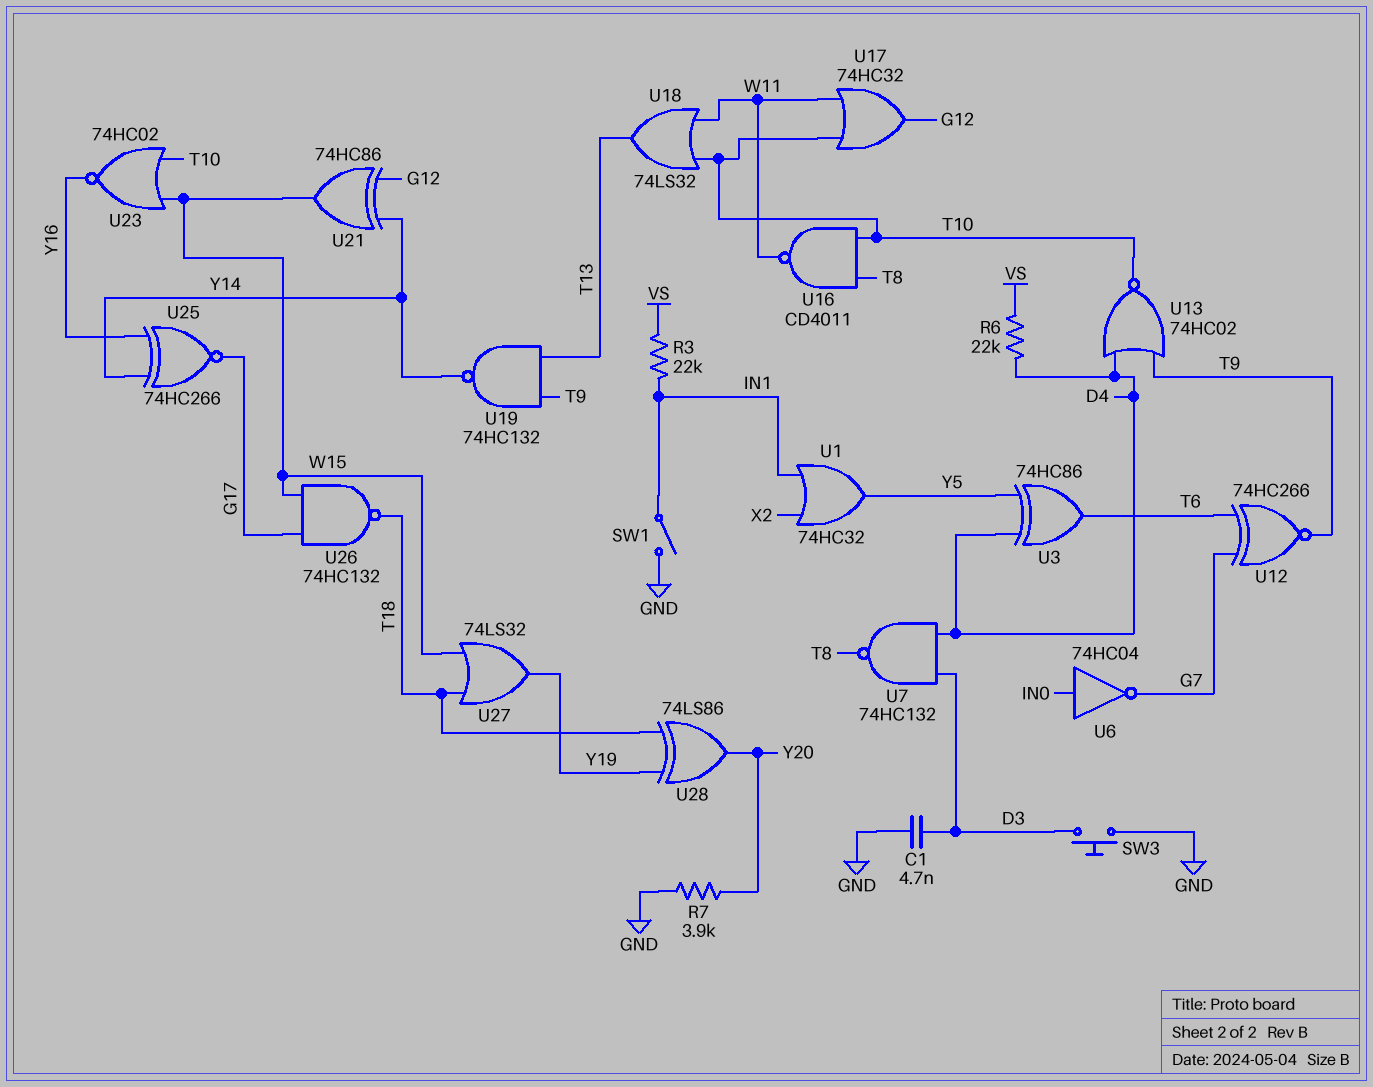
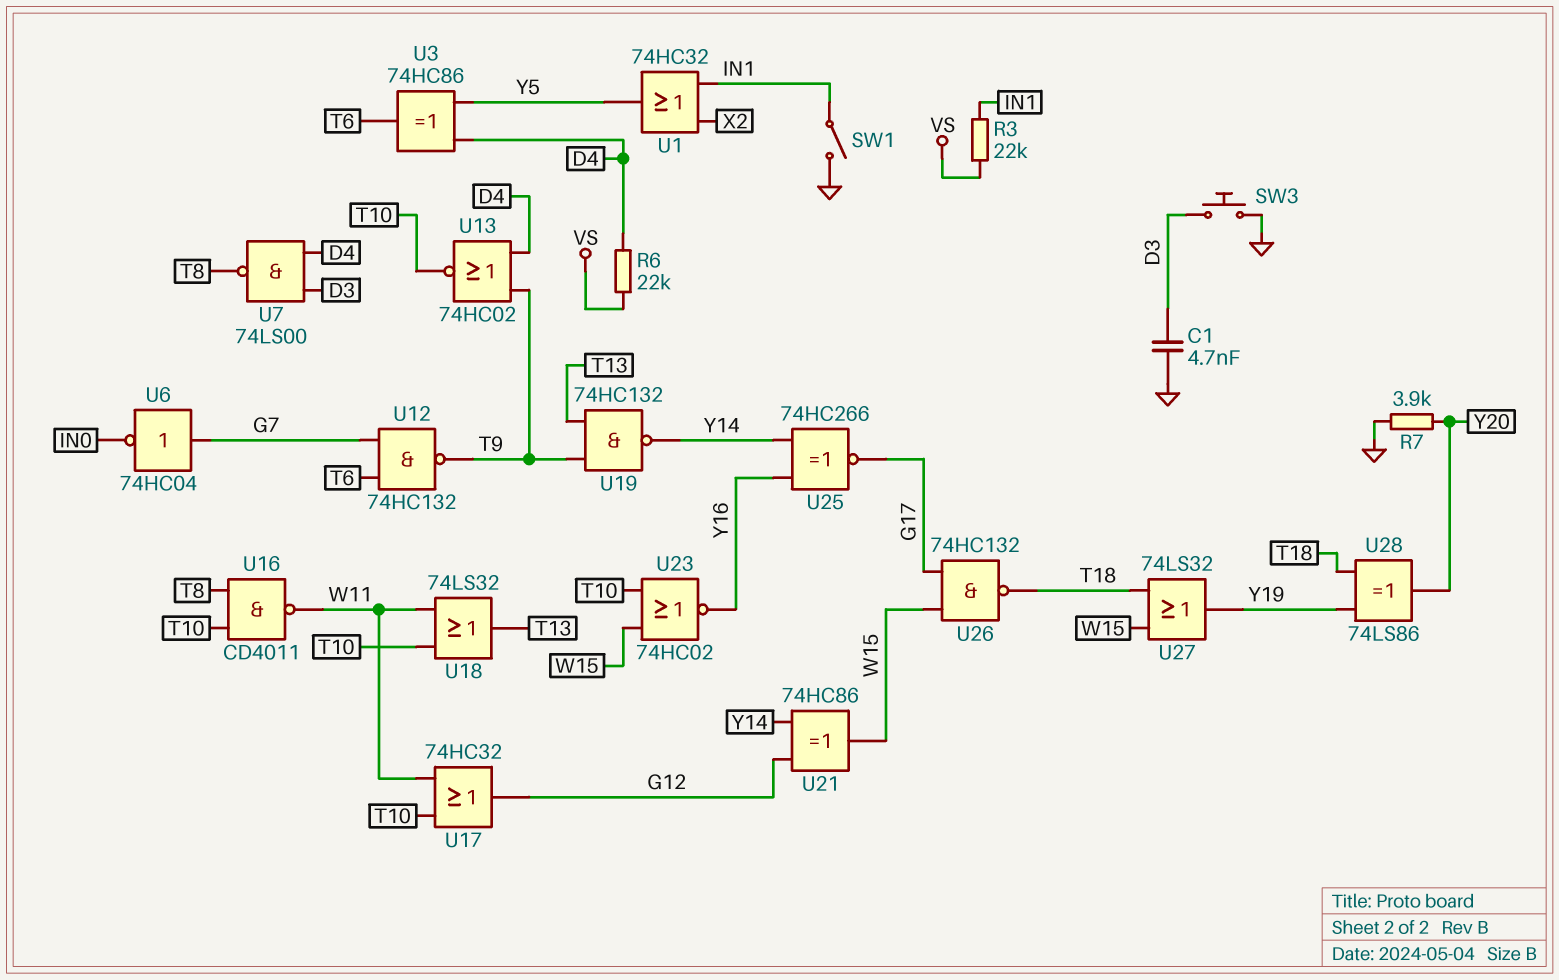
U6: NOT 74HC04 (in IN0, out G7) -> NOT 74HC04 (in G7, out IN0)
U7: NAND 74HC132 (in D3, in D4, out T8) -> NAND 74LS00 (in D3, in D4, out T8)
U12: XNOR 74HC266 (in G7, in T6, out T9) -> NAND 74HC132 (in G7, in T6, out T9)

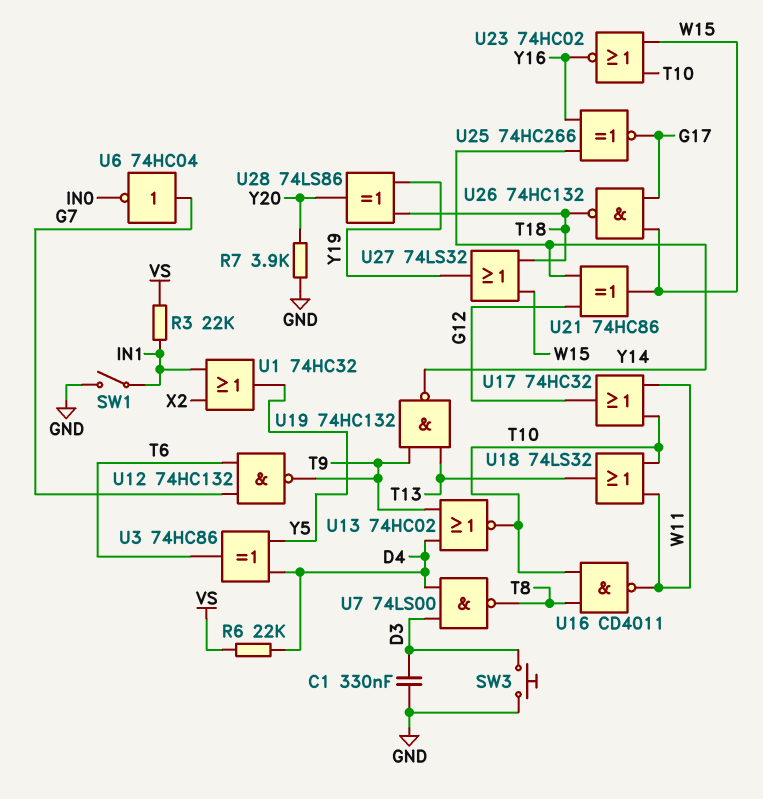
C1: 4.7nF (D3, GND) -> 330nF (D3, GND)

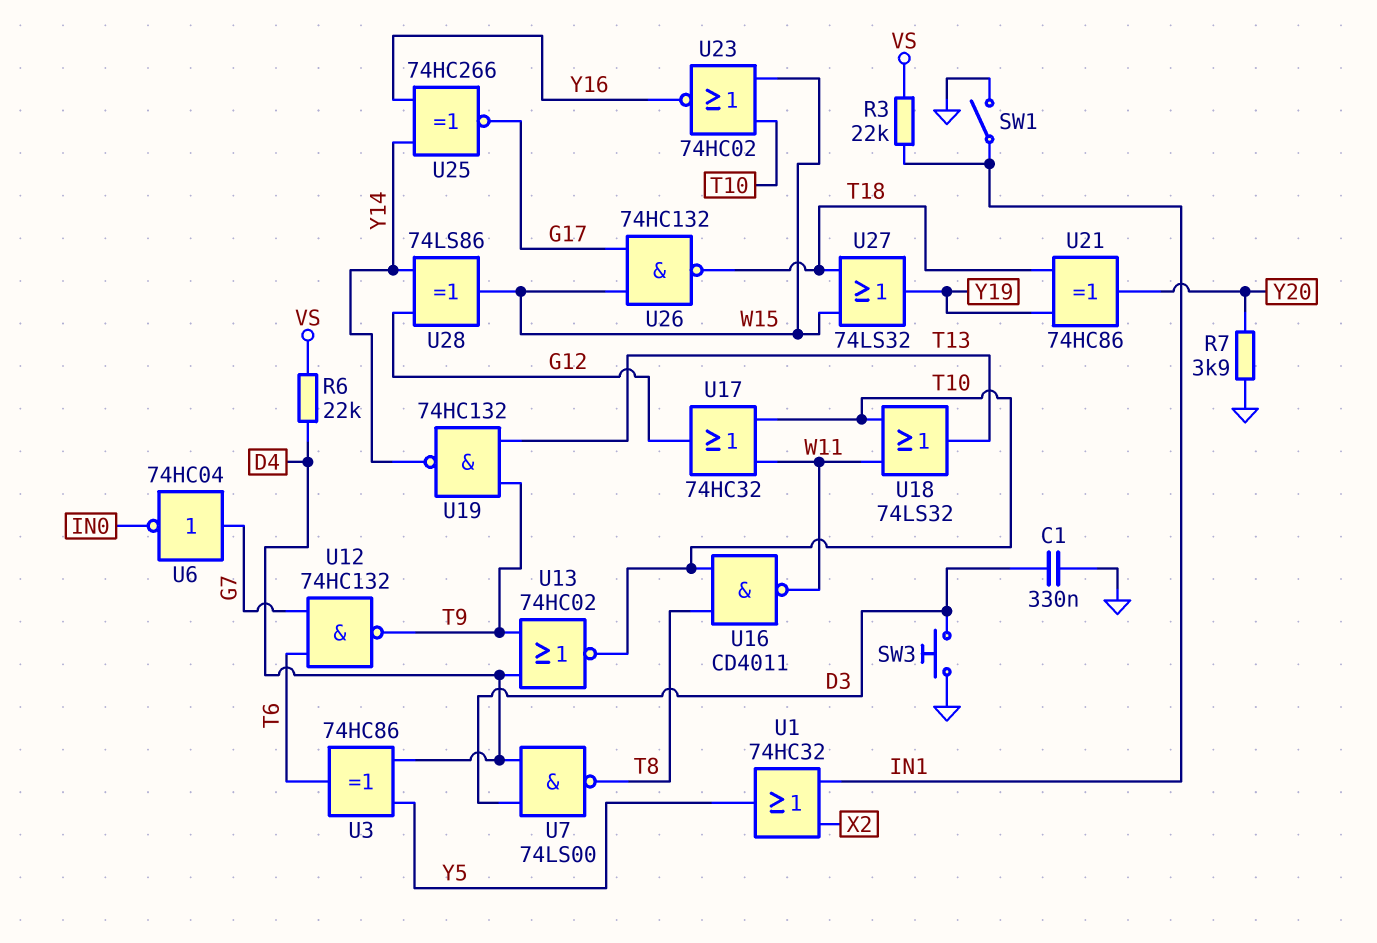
U21: XOR 74HC86 (in G12, in Y14, out W15) -> XOR 74HC86 (in T18, in Y19, out Y20)
U28: XOR 74LS86 (in T18, in Y19, out Y20) -> XOR 74LS86 (in G12, in Y14, out W15)

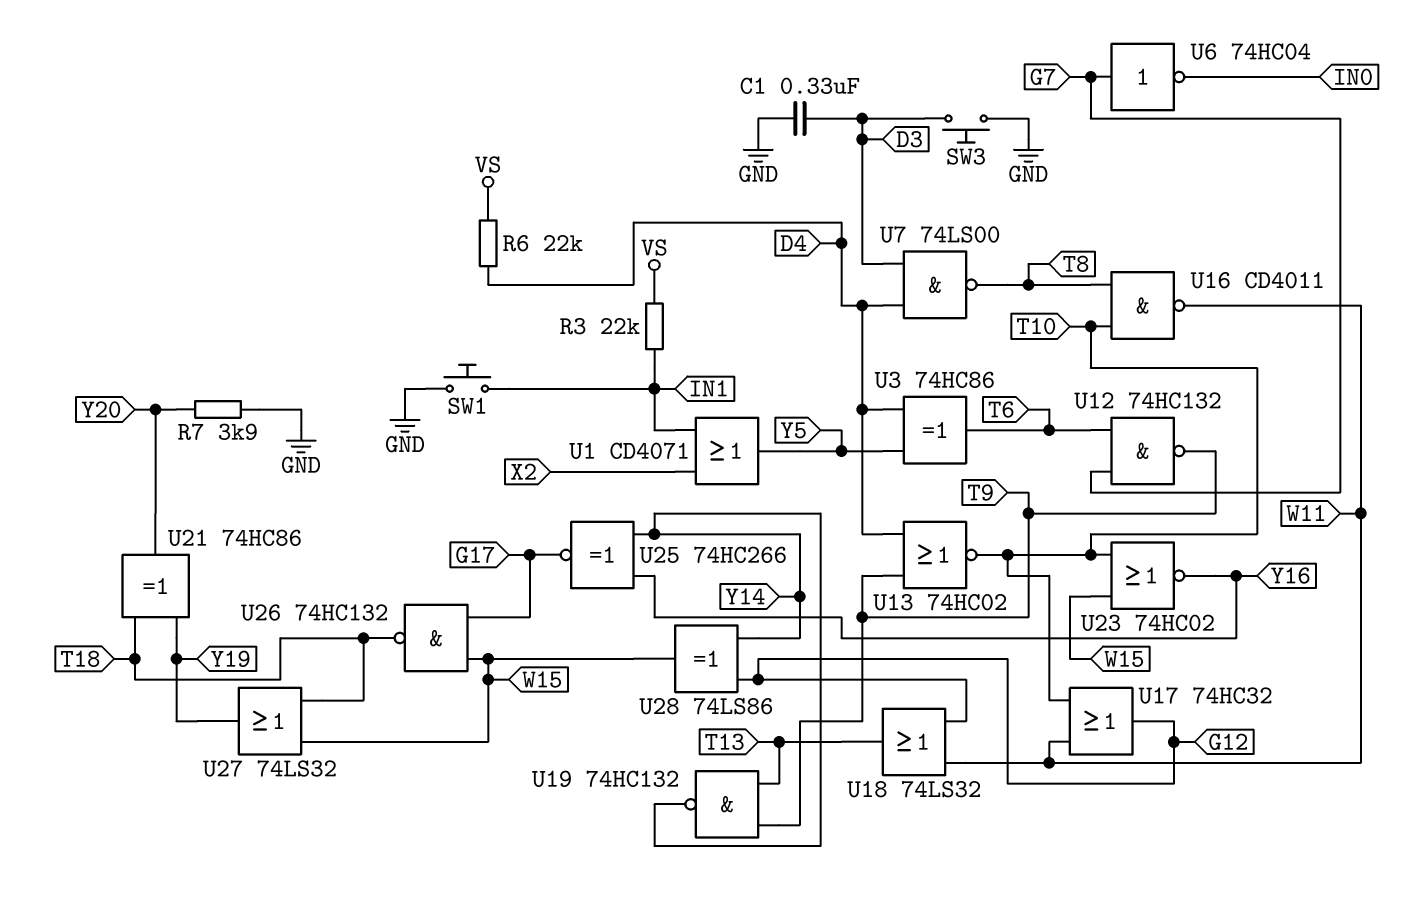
SW1: switch (GND, IN1) -> button (GND, IN1)
U1: OR 74HC32 (in IN1, in X2, out Y5) -> OR CD4071 (in IN1, in X2, out Y5)
U18: OR 74LS32 (in T10, in W11, out T13) -> OR 74LS32 (in G12, in W11, out T13)

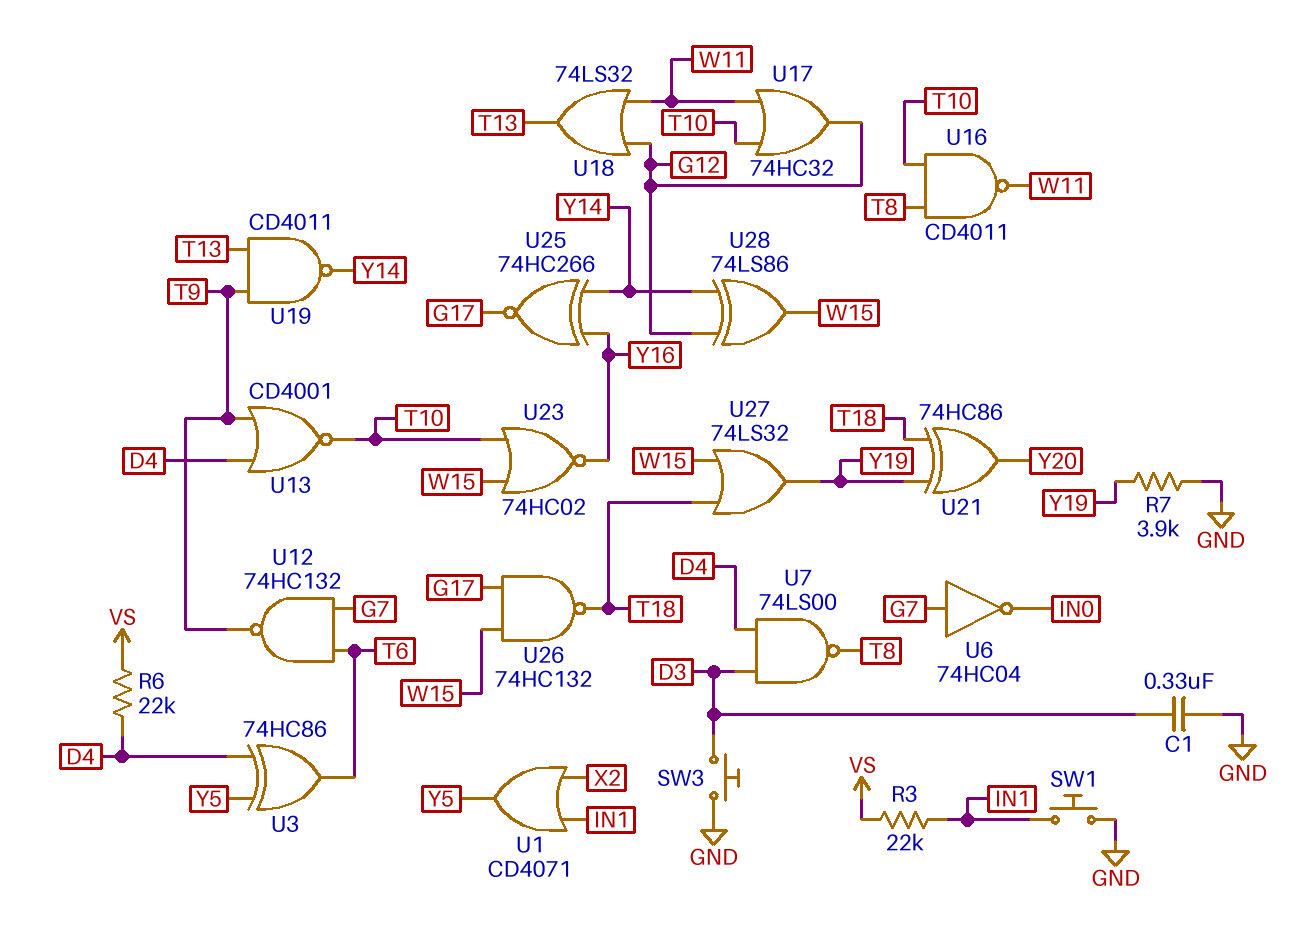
R7: 3.9k (GND, Y20) -> 3.9k (GND, Y19)
U13: NOR 74HC02 (in D4, in T9, out T10) -> NOR CD4001 (in D4, in T9, out T10)
U19: NAND 74HC132 (in T9, in T13, out Y14) -> NAND CD4011 (in T9, in T13, out Y14)

